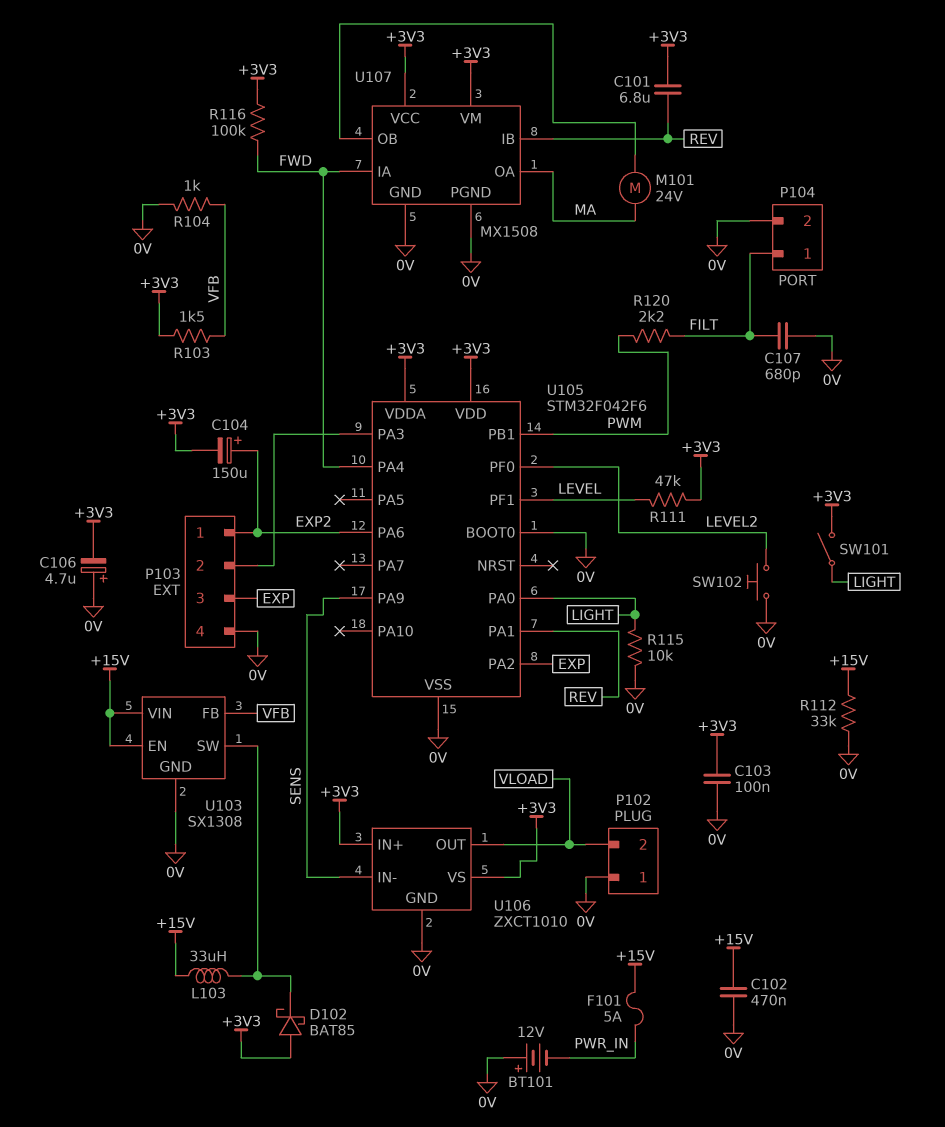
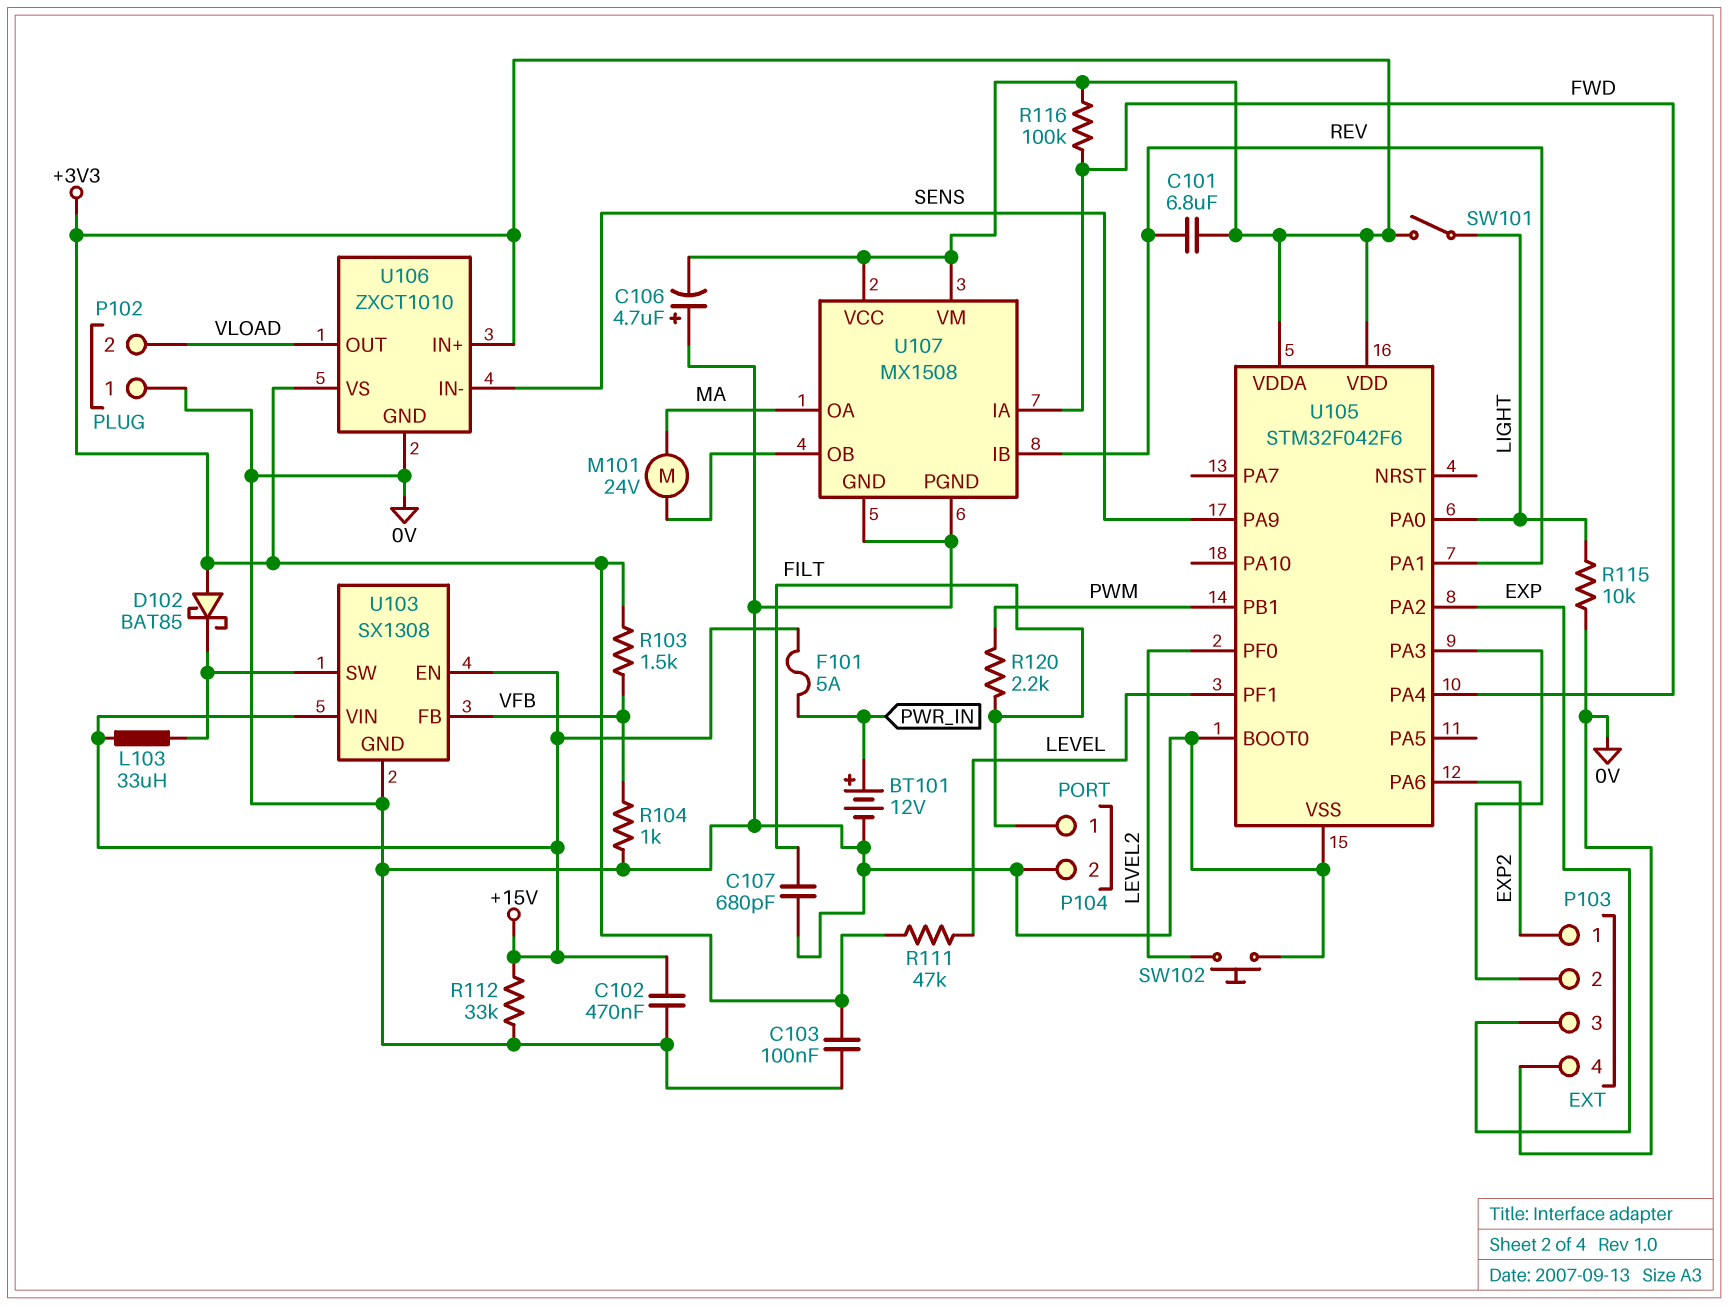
BT101: 12V (plus 0V, minus PWR_IN) -> 12V (plus PWR_IN, minus 0V)
C104: 150uF (plus EXP2, minus +3V3) -> none

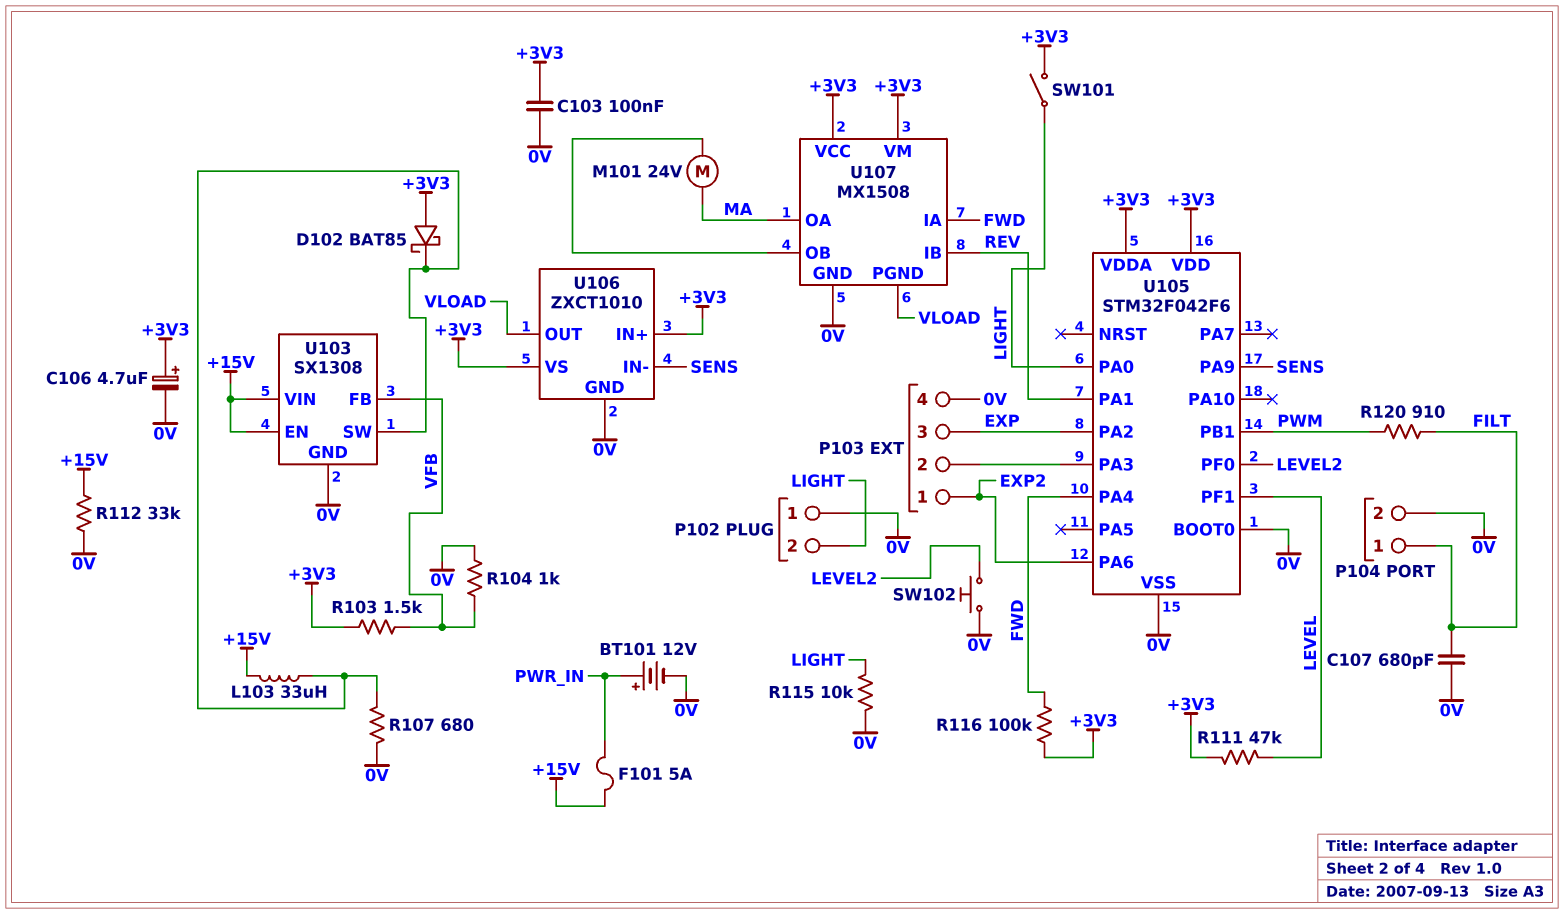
C101: 6.8uF (+3V3, REV) -> none
C102: 470nF (+15V, 0V) -> none
C106: 4.7uF (plus 0V, minus +3V3) -> 4.7uF (plus +3V3, minus 0V)
P102 pin 2: VLOAD -> LIGHT
R107: none -> 680 (0V, U103/SW)
R120: 2.2k (FILT, PWM) -> 910 (FILT, PWM)
U107 pin PGND: 0V -> VLOAD

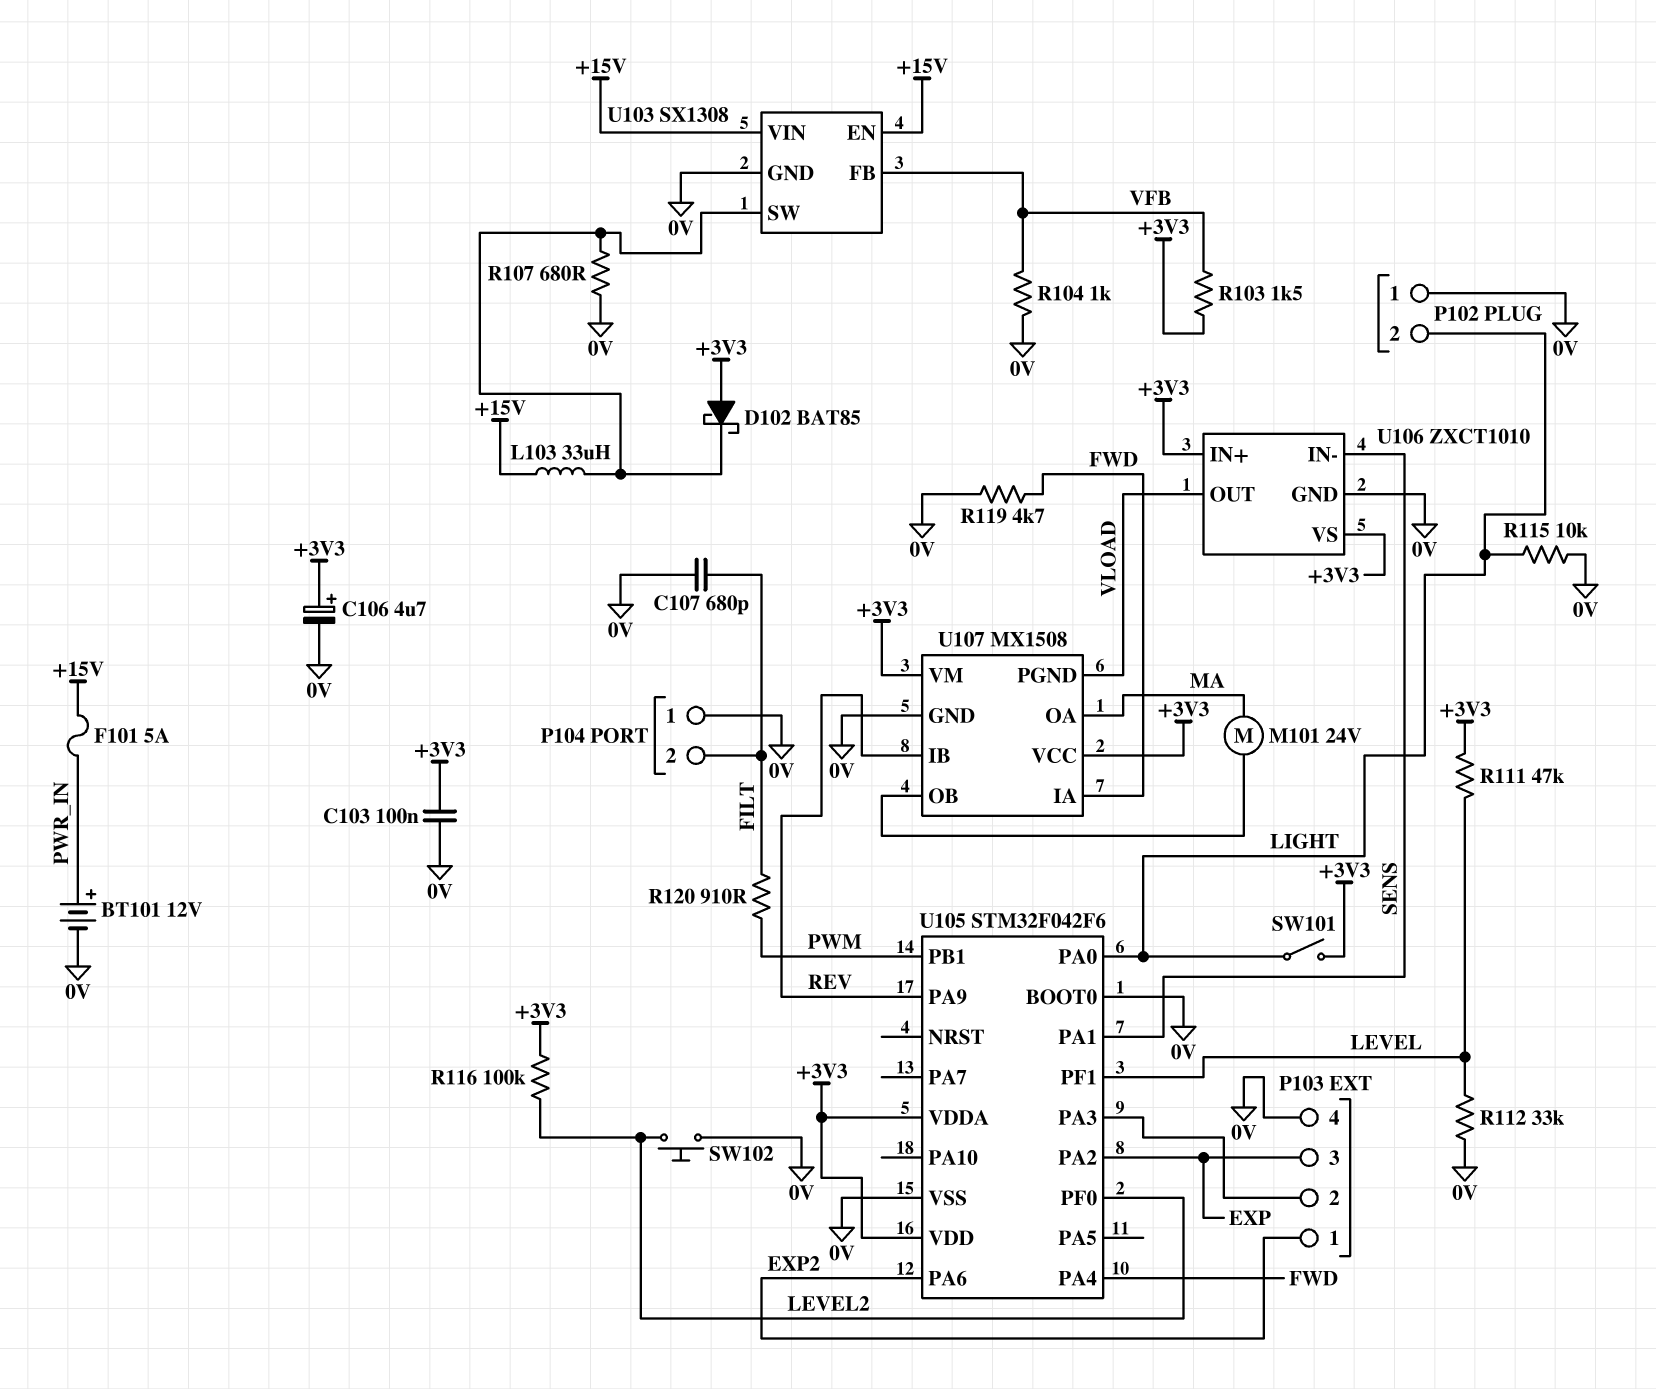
P104 pin 1: FILT -> 0V
P104 pin 2: 0V -> FILT
R112: 33k (+15V, 0V) -> 33k (0V, LEVEL)
R116: 100k (+3V3, FWD) -> 100k (+3V3, LEVEL2)
R119: none -> 4.7k (0V, FWD)
U105 pin PA1: REV -> SENS
U105 pin PA9: SENS -> REV

